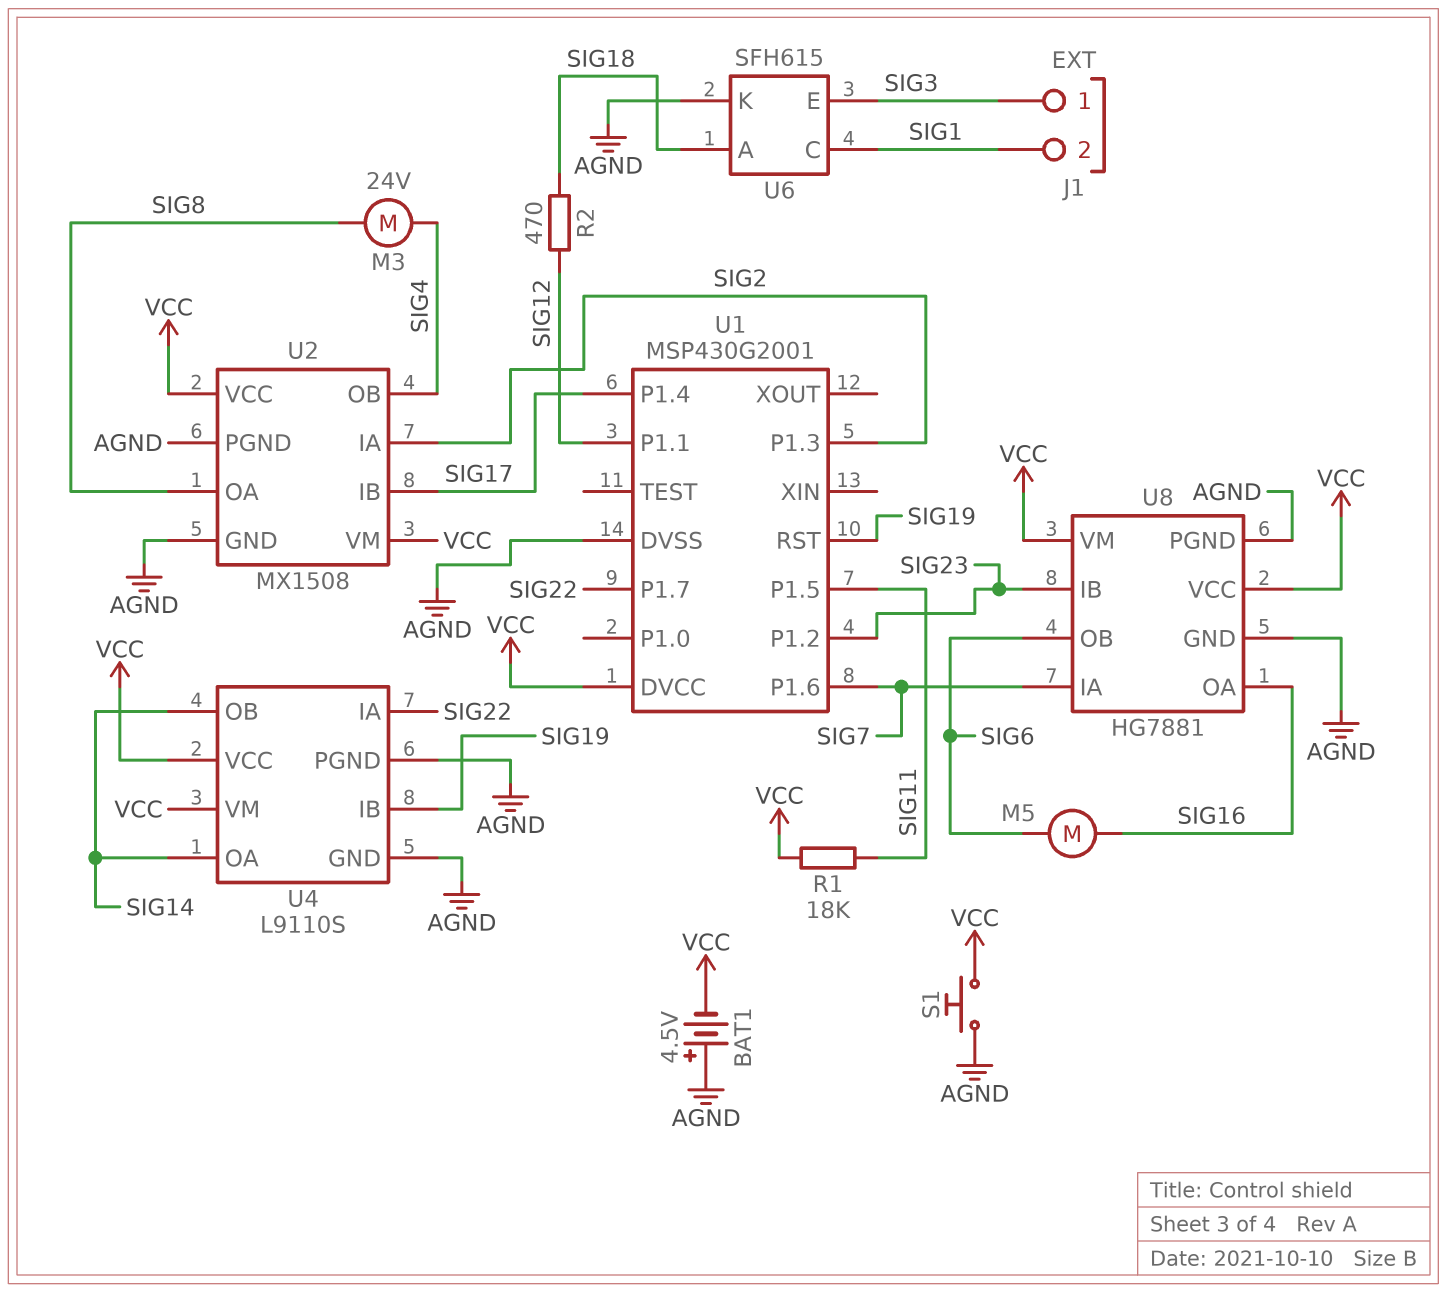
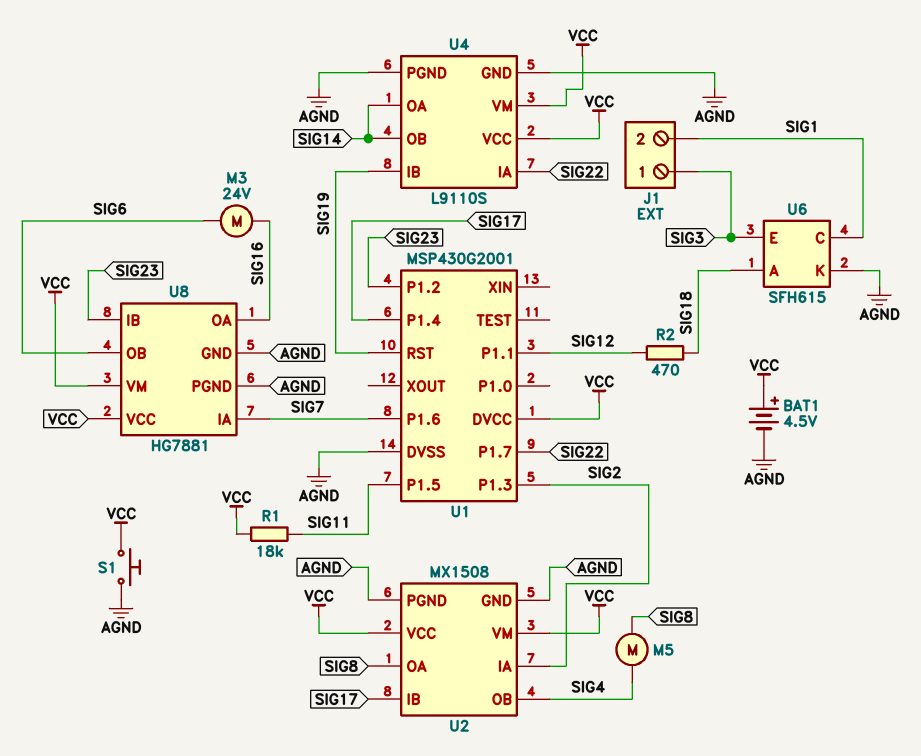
BAT1: 4.5V (plus AGND, minus VCC) -> 4.5V (plus VCC, minus AGND)
M3: motor 24V (SIG4, SIG8) -> motor 24V (SIG6, SIG16)
M5: motor (SIG6, SIG16) -> motor (SIG4, SIG8)

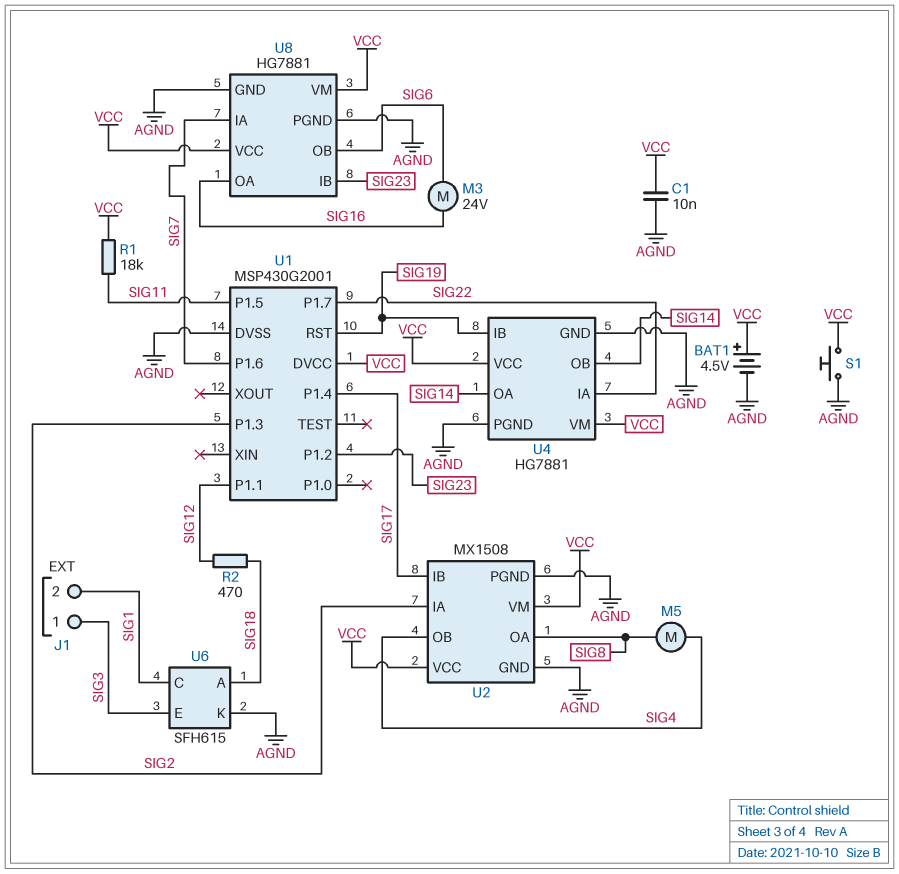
C1: none -> 10nF (AGND, VCC)
U4: L9110S -> HG7881

